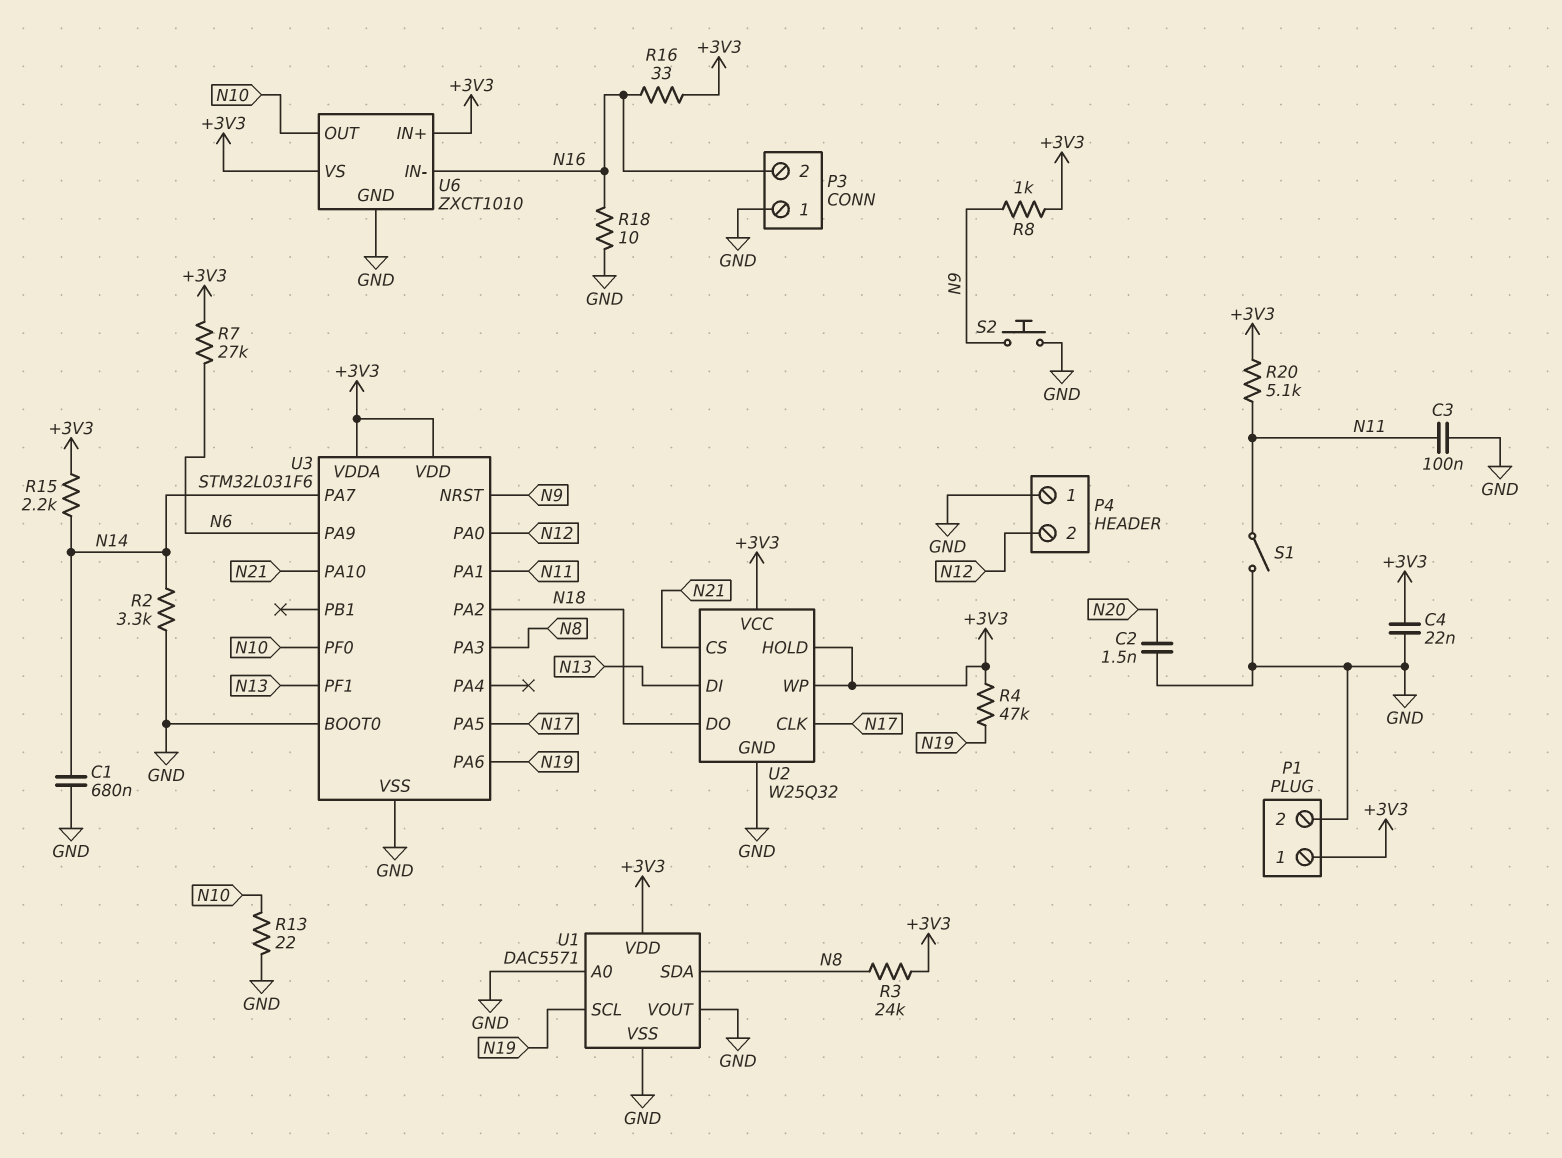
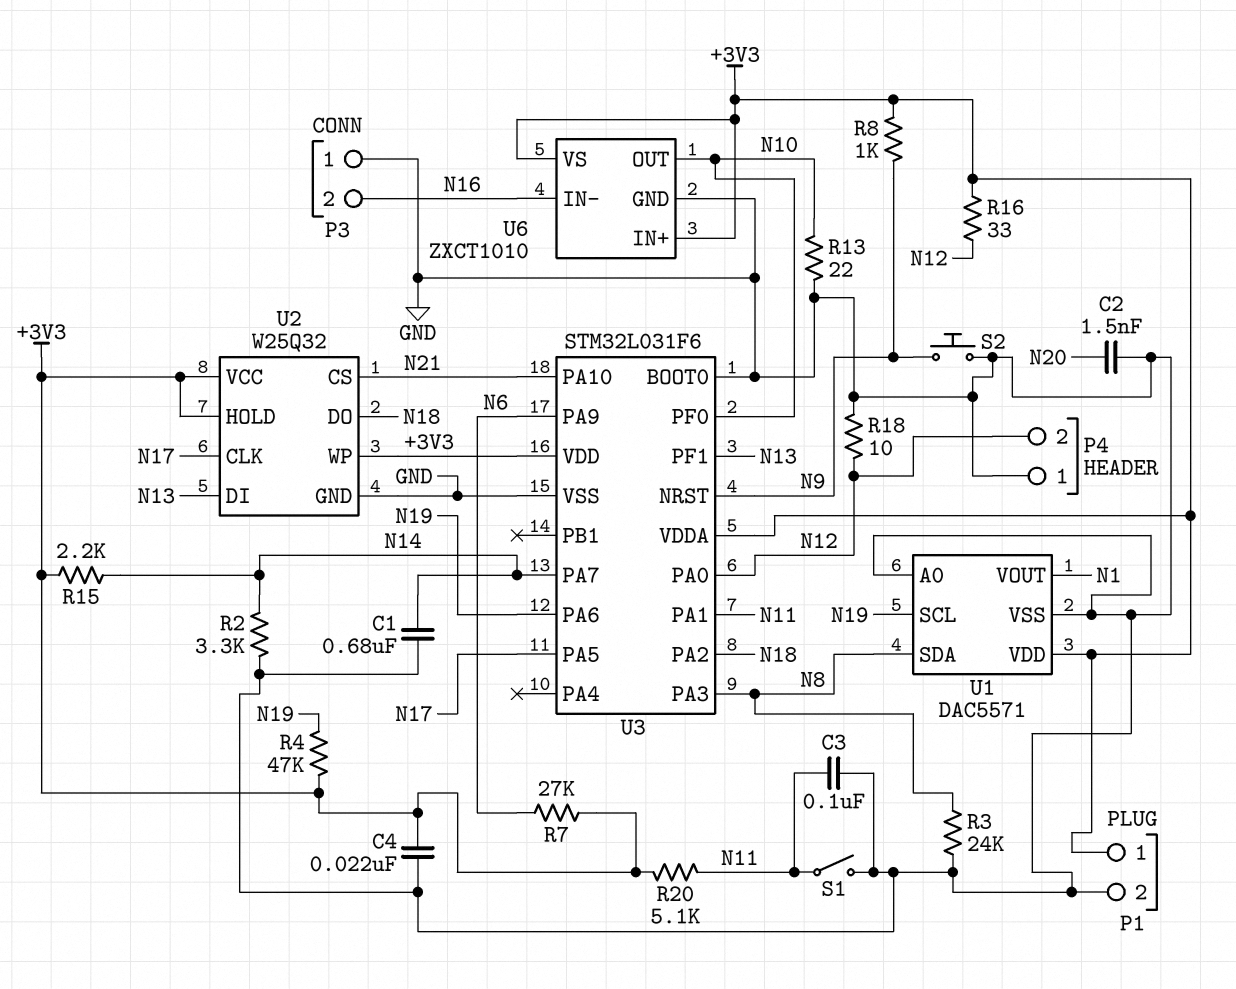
R3: 24k (+3V3, N8) -> 24k (GND, N8)
R16: 33 (+3V3, N16) -> 33 (+3V3, N12)
R18: 10 (GND, N16) -> 10 (GND, N12)
U1 pin VOUT: GND -> N1

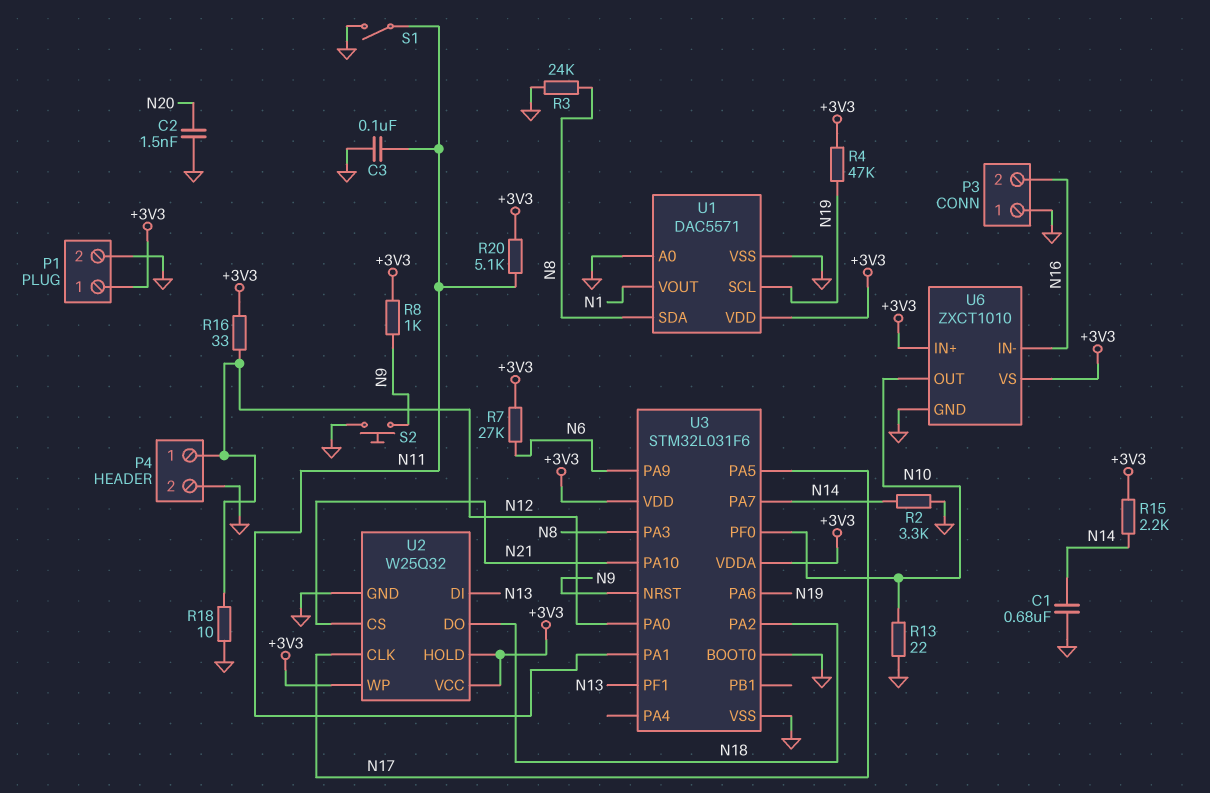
C4: 22nF (+3V3, GND) -> none
P4 pin 1: GND -> N12
P4 pin 2: N12 -> GND

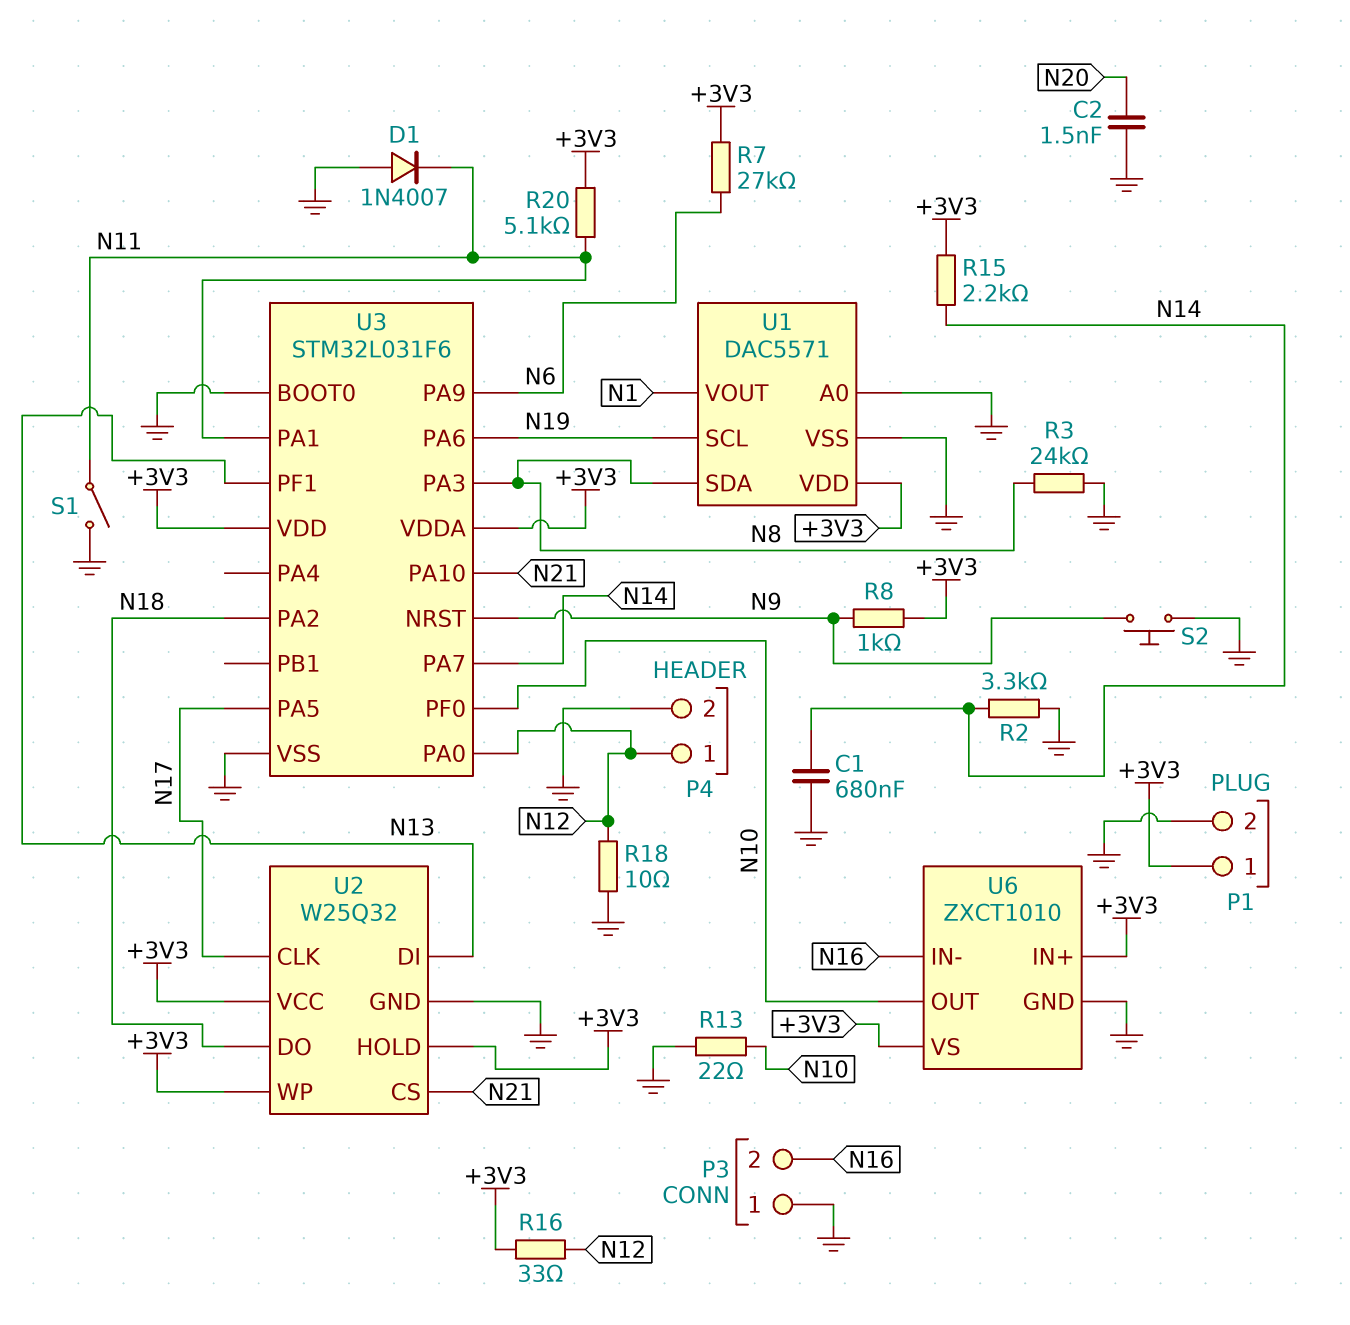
C3: 100nF (GND, N11) -> none
D1: none -> diode 1N4007 (A GND, K N11)
R4: 47k (+3V3, N19) -> none

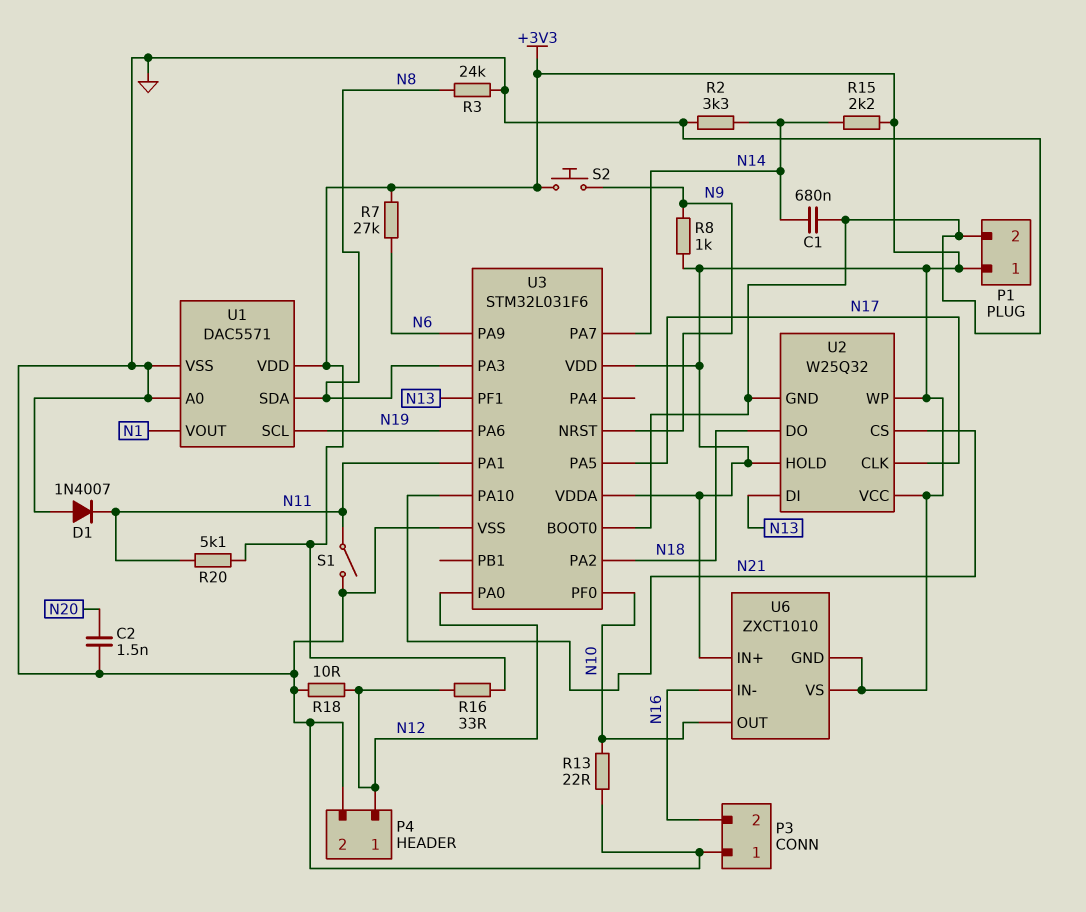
S2: button (GND, N9) -> button (+3V3, N9)
U6 pin GND: GND -> +3V3

